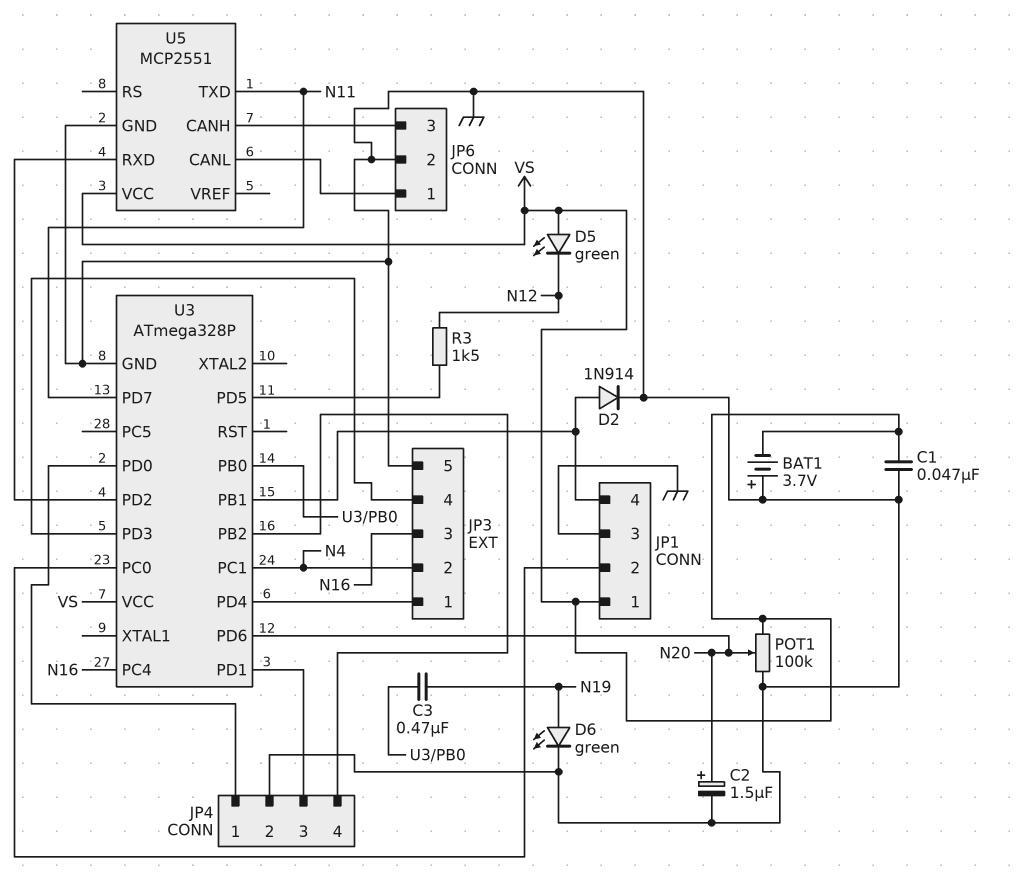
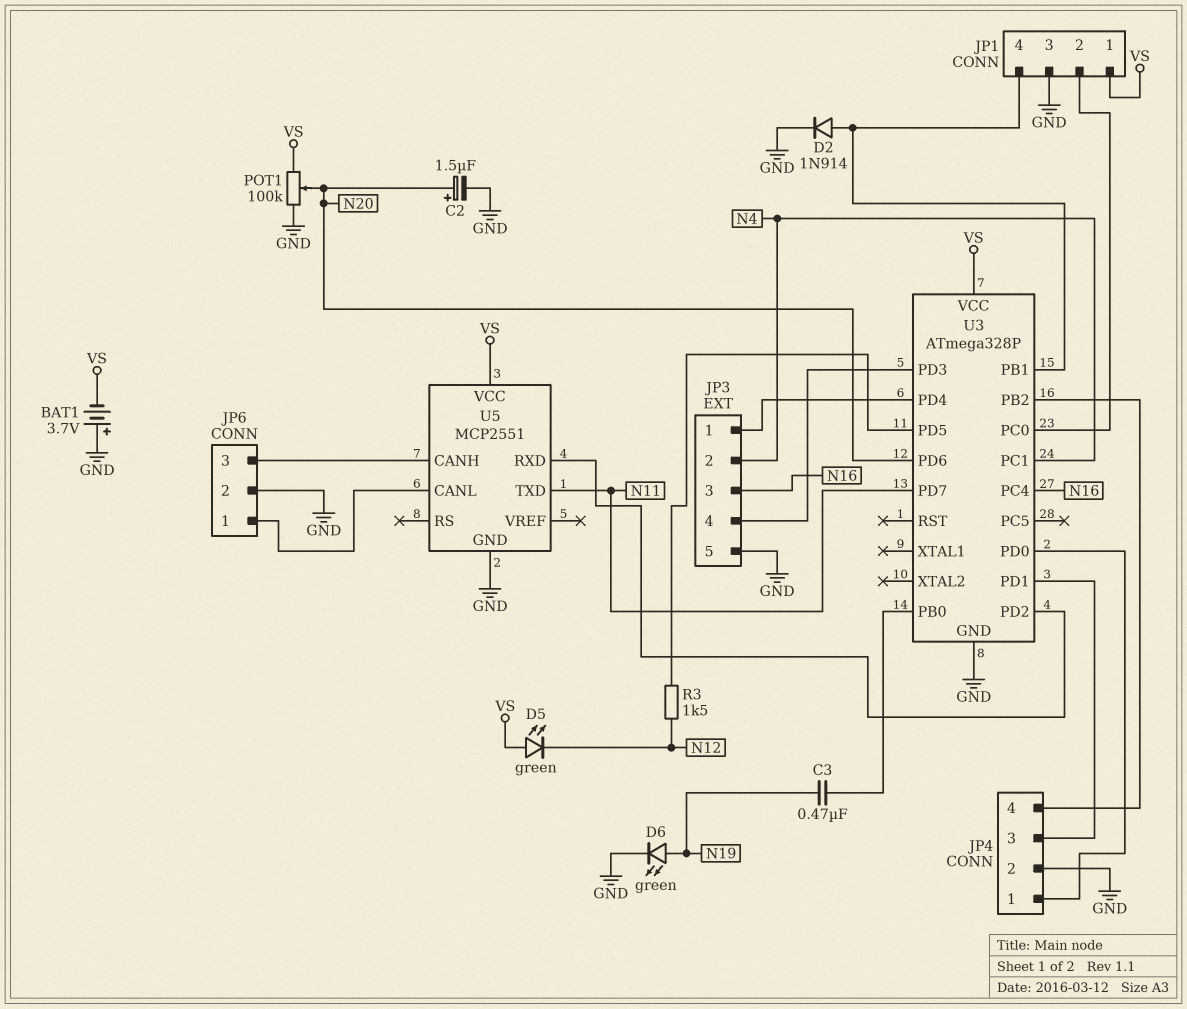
C1: 47nF (GND, VS) -> none

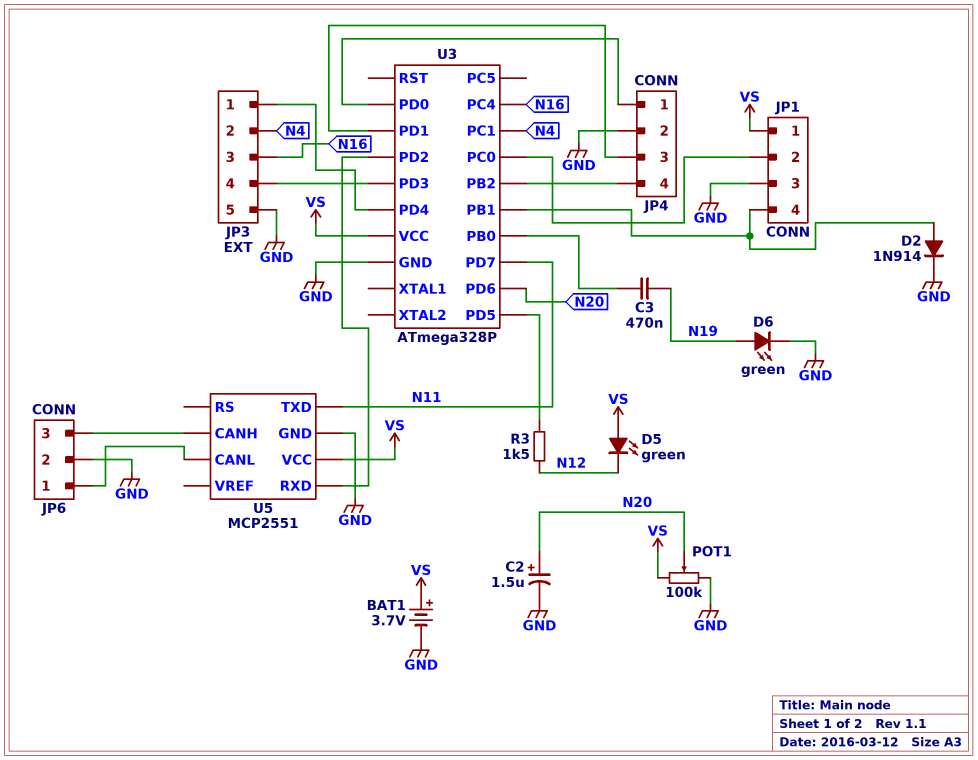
BAT1: 3.7V (plus GND, minus VS) -> 3.7V (plus VS, minus GND)

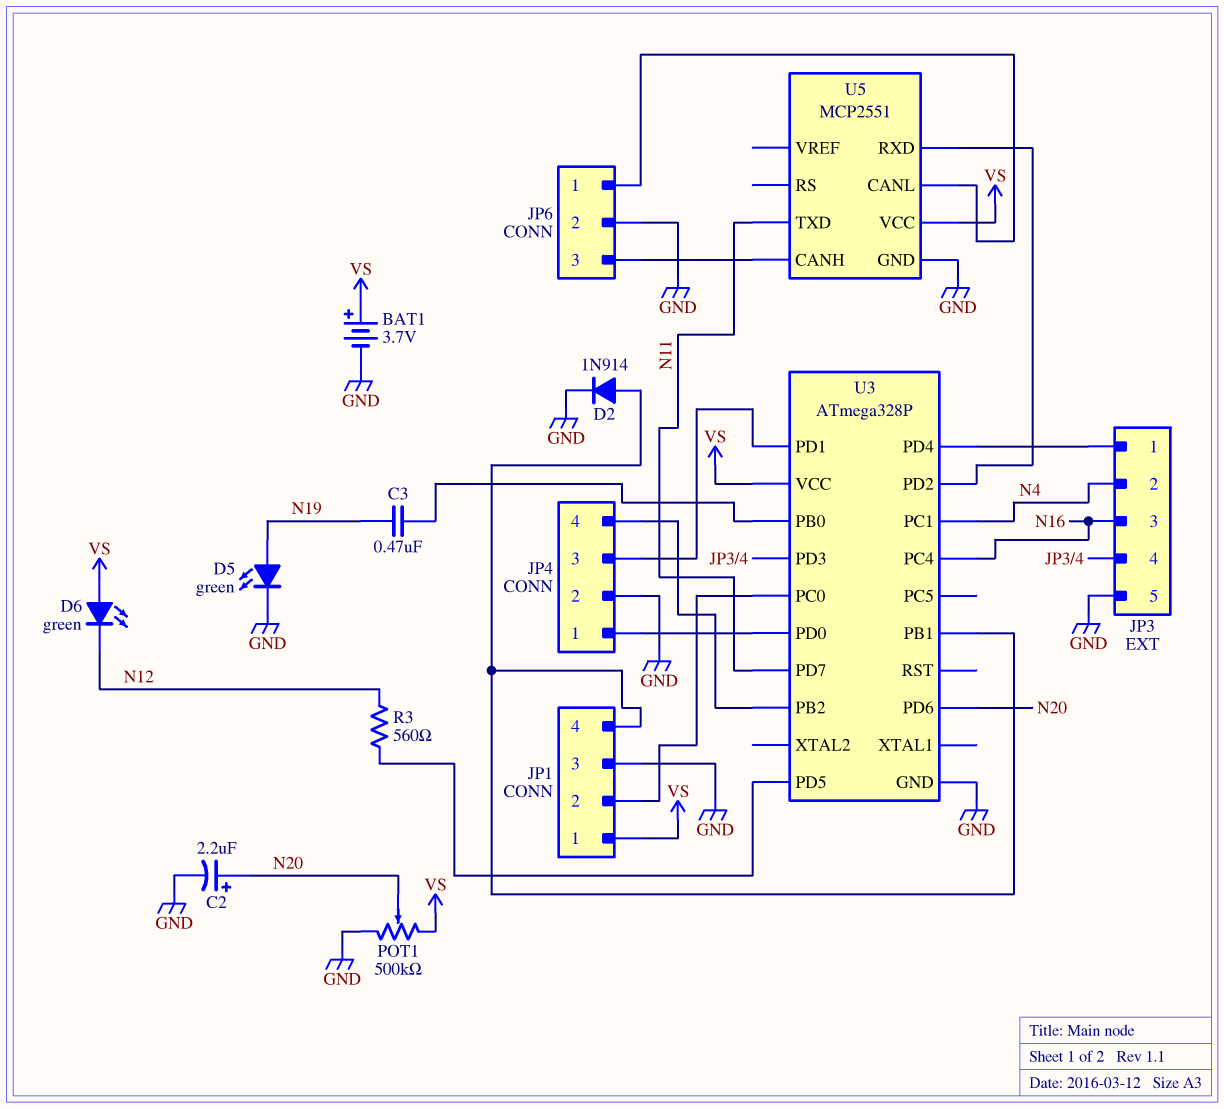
C2: 1.5uF (plus N20, minus GND) -> 2.2uF (plus N20, minus GND)
D5: LED green (A VS, K N12) -> LED green (A N19, K GND)
D6: LED green (A N19, K GND) -> LED green (A VS, K N12)
POT1: 100k (GND, VS, wiper N20) -> 500k (GND, VS, wiper N20)
R3: 1.5k (N12, U3/PD5) -> 560 (N12, U3/PD5)

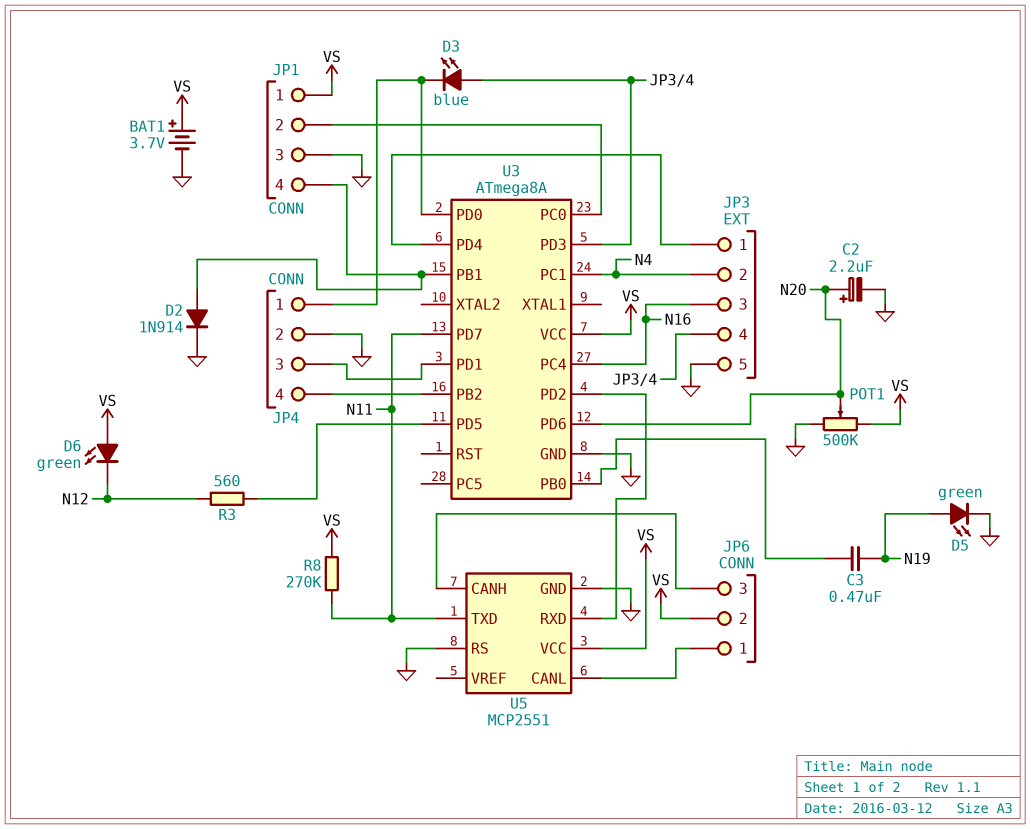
D3: none -> LED blue (A JP3/4, K JP4/1)
JP6 pin 2: GND -> VS
R8: none -> 270k (N11, VS)
U3: ATmega328P -> ATmega8A
U5 pin RS: none -> GND

